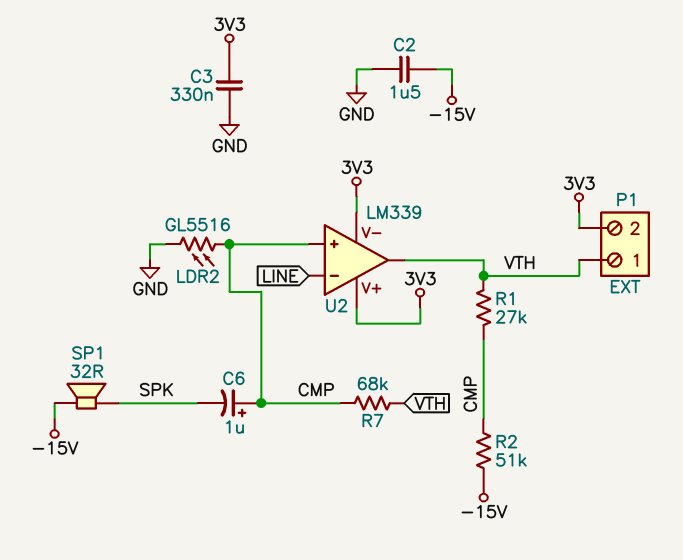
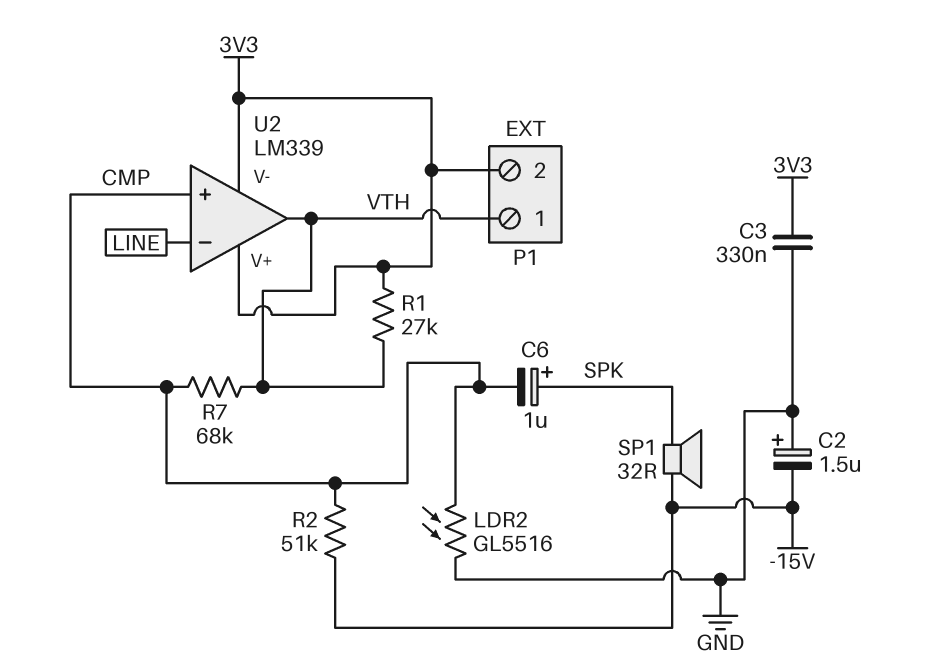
C2: 1.5uF (-15V, GND) -> 1.5uF (plus GND, minus -15V)
C6: 1uF (plus CMP, minus SPK) -> 1uF (plus SPK, minus CMP)
R1: 27k (CMP, VTH) -> 27k (3V3, VTH)

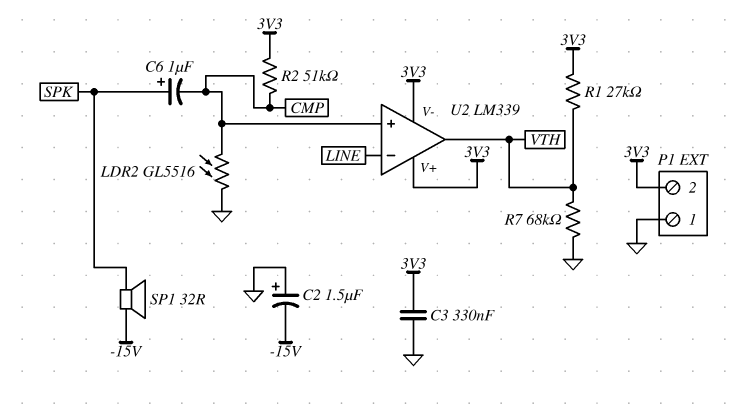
P1 pin 1: VTH -> GND
R2: 51k (-15V, CMP) -> 51k (3V3, CMP)
R7: 68k (CMP, VTH) -> 68k (GND, VTH)

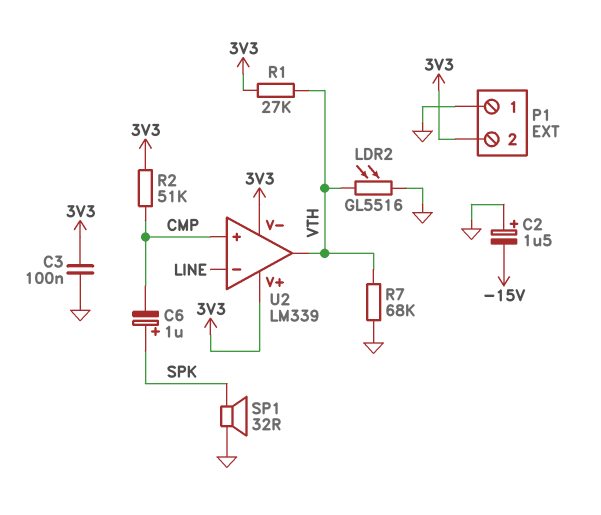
C3: 330nF (3V3, GND) -> 100nF (3V3, GND)
LDR2: GL5516 (CMP, GND) -> GL5516 (GND, VTH)
SP1: speaker 32R (-15V, SPK) -> speaker 32R (GND, SPK)

